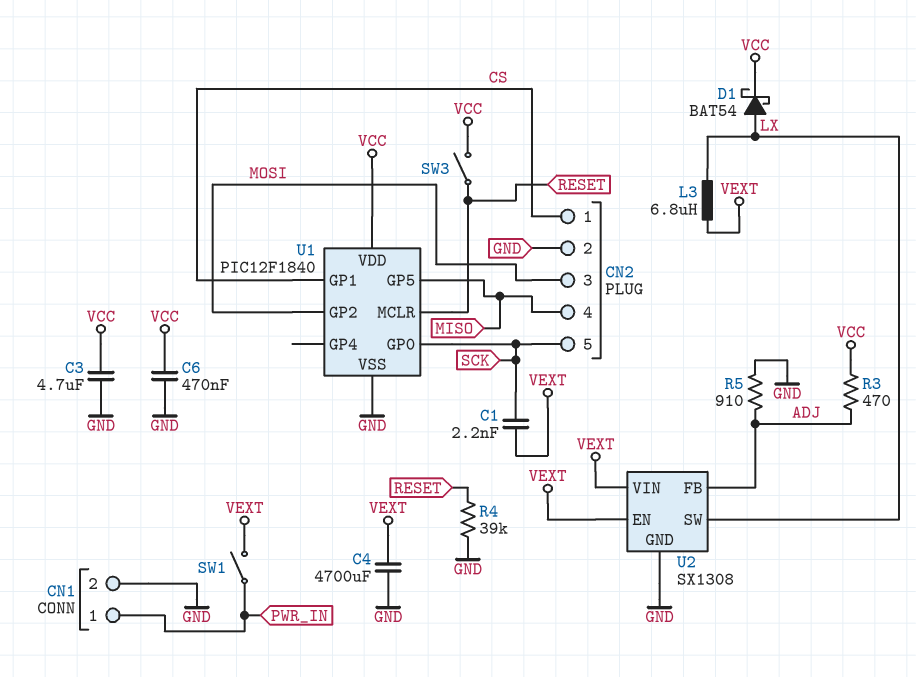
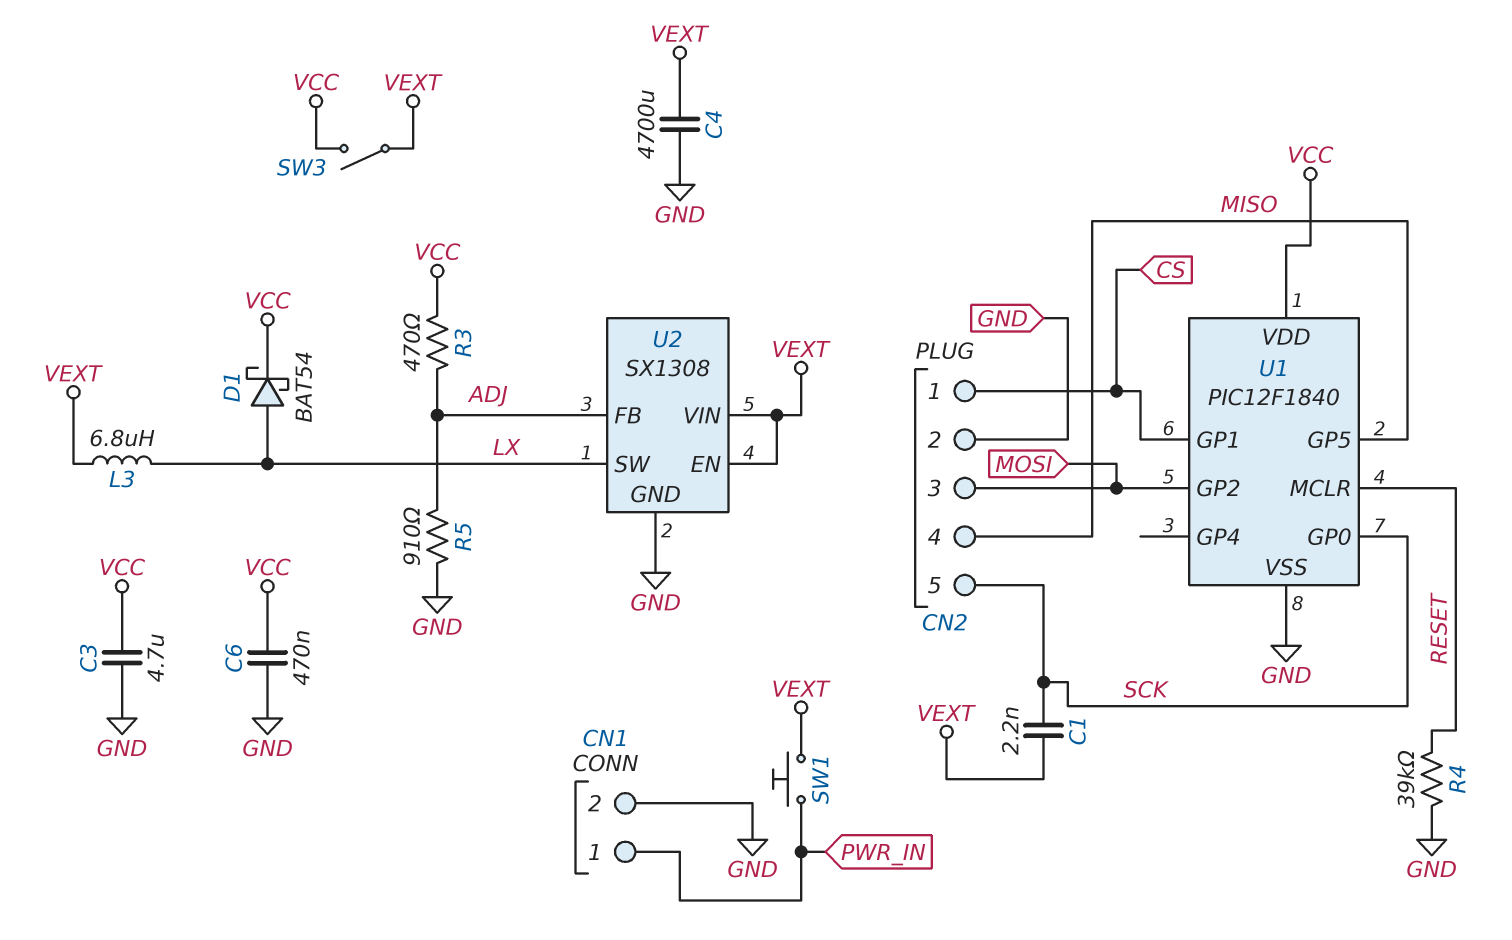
SW1: switch (PWR_IN, VEXT) -> button (PWR_IN, VEXT)
SW3: switch (RESET, VCC) -> switch (VCC, VEXT)

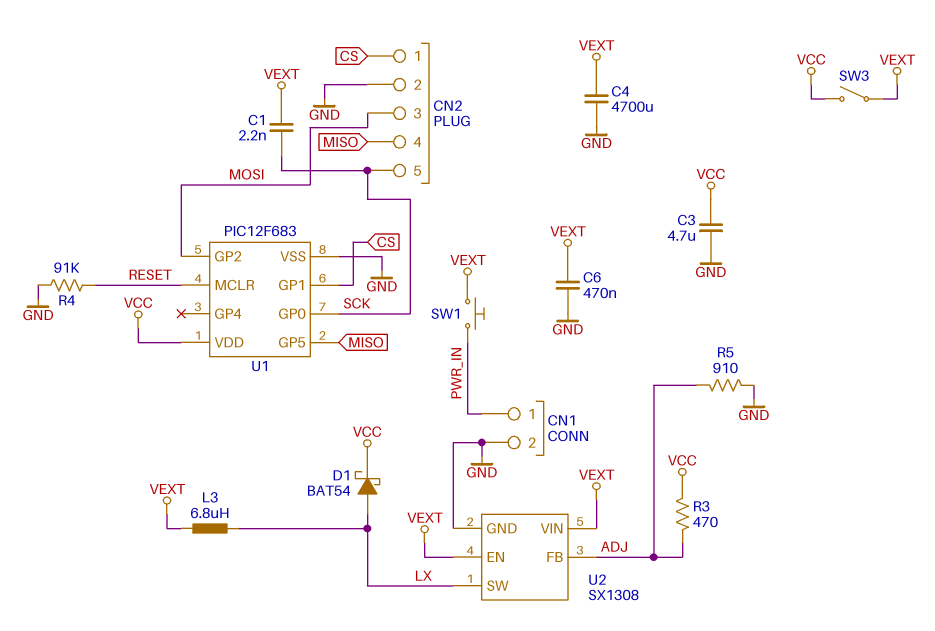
C6: 470nF (GND, VCC) -> 470nF (GND, VEXT)
R4: 39k (GND, RESET) -> 91k (GND, RESET)
U1: PIC12F1840 -> PIC12F683

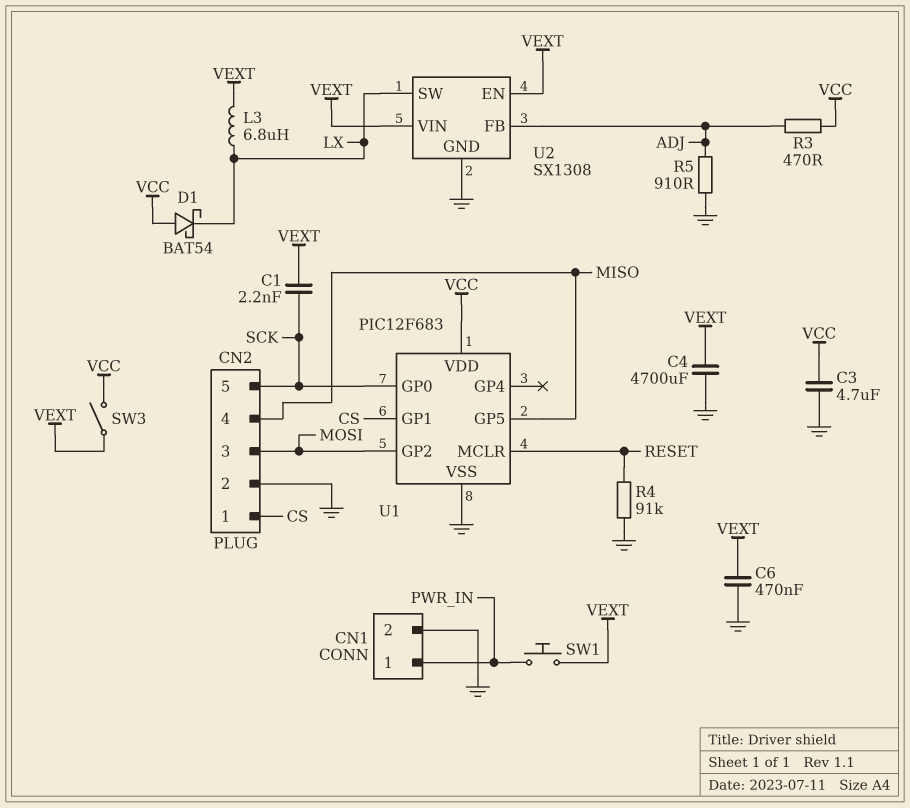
D1: schottky BAT54 (A LX, K VCC) -> schottky BAT54 (A VCC, K LX)

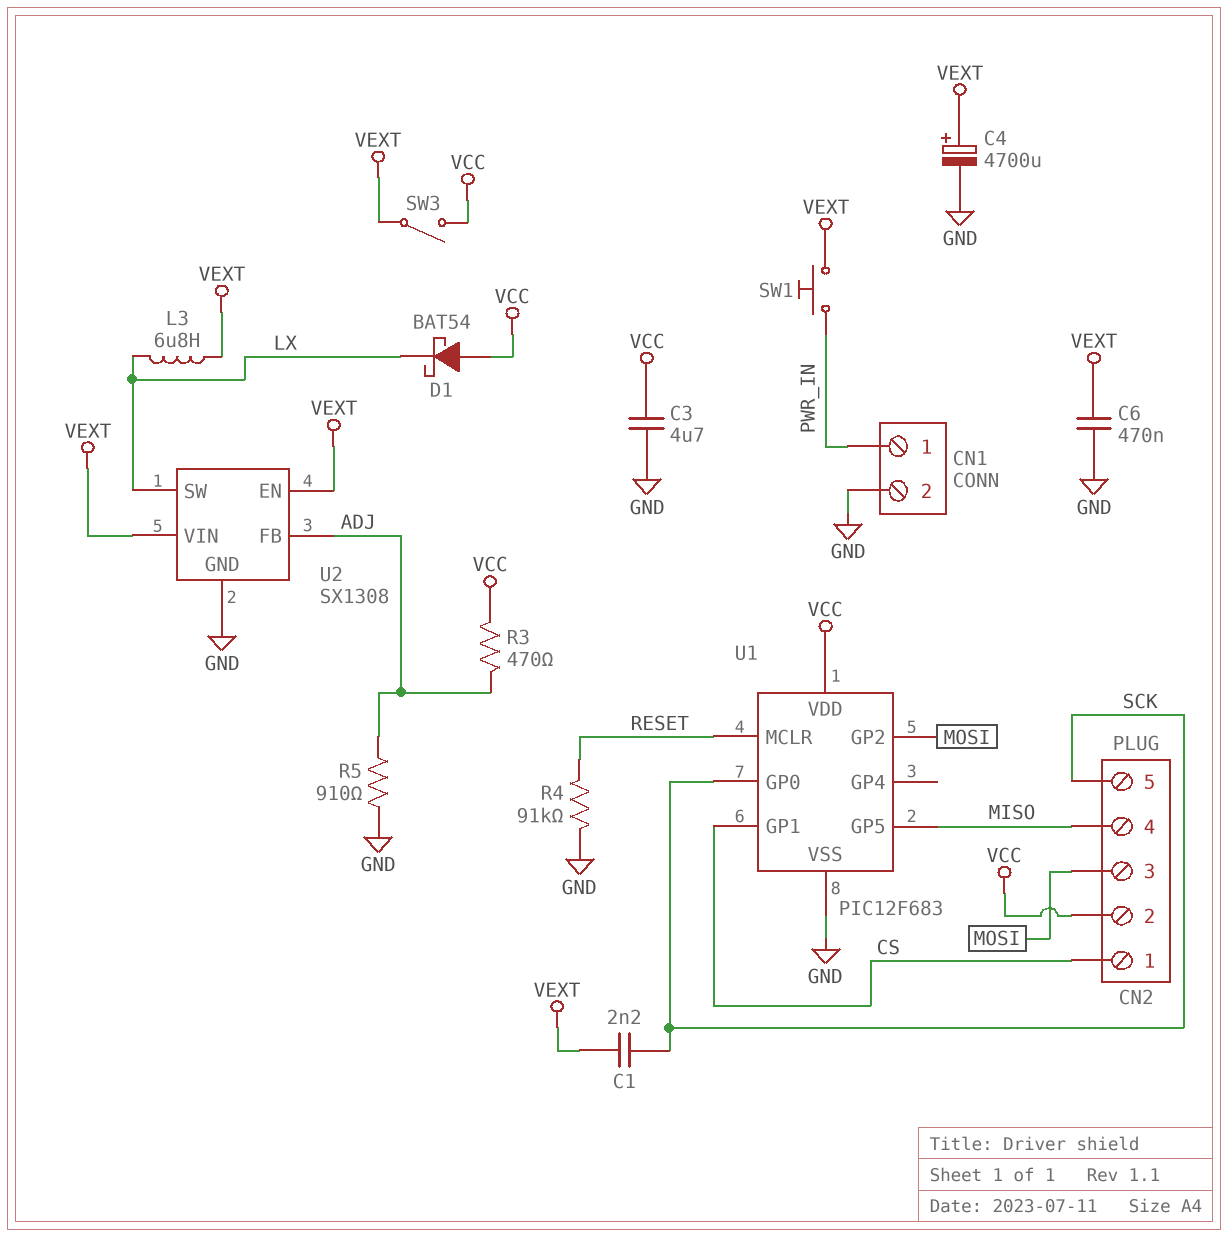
C4: 4700uF (GND, VEXT) -> 4700uF (plus VEXT, minus GND)
CN2 pin 2: GND -> VCC

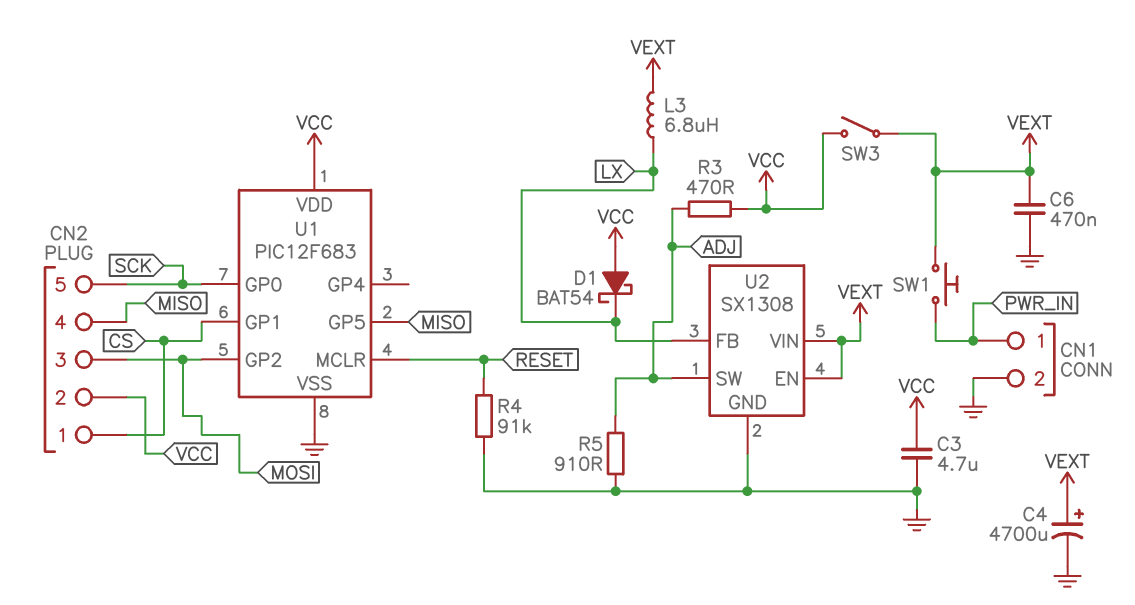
C1: 2.2nF (SCK, VEXT) -> none
U2 pin FB: ADJ -> LX
U2 pin SW: LX -> ADJ

